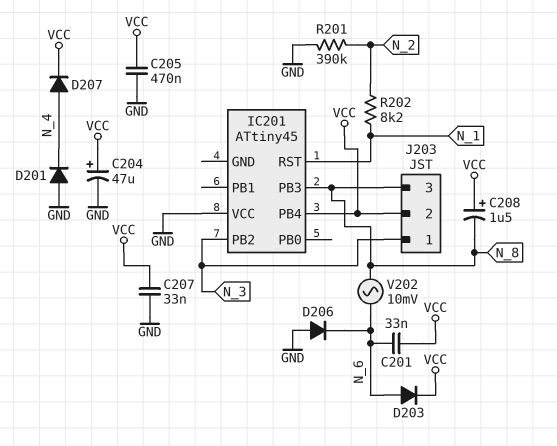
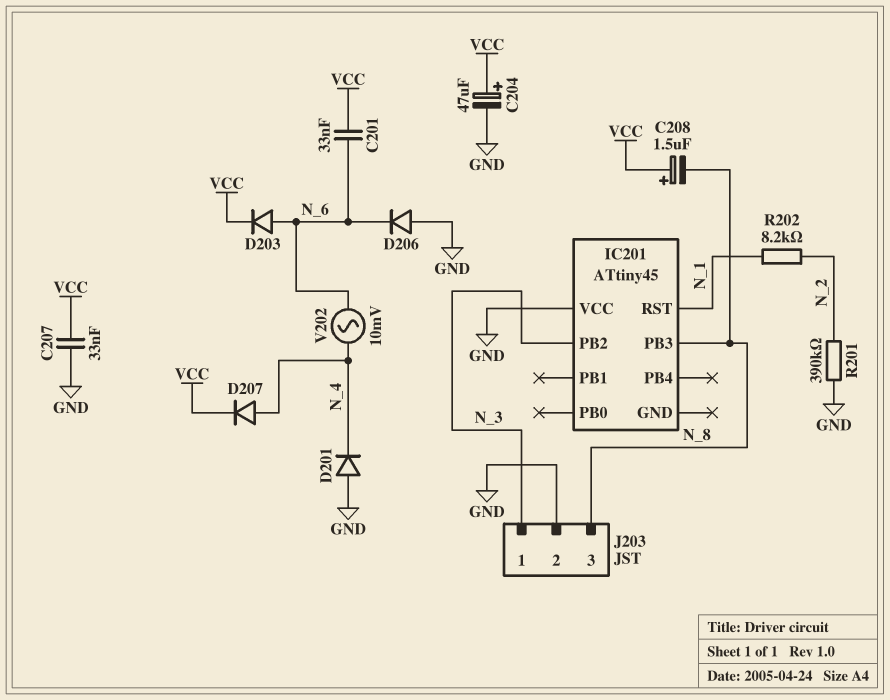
C205: 470nF (GND, VCC) -> none
IC201 pin PB4: VCC -> none
J203 pin 2: VCC -> GND
V202: AC 10mV (N_6, N_8) -> AC 10mV (N_4, N_6)

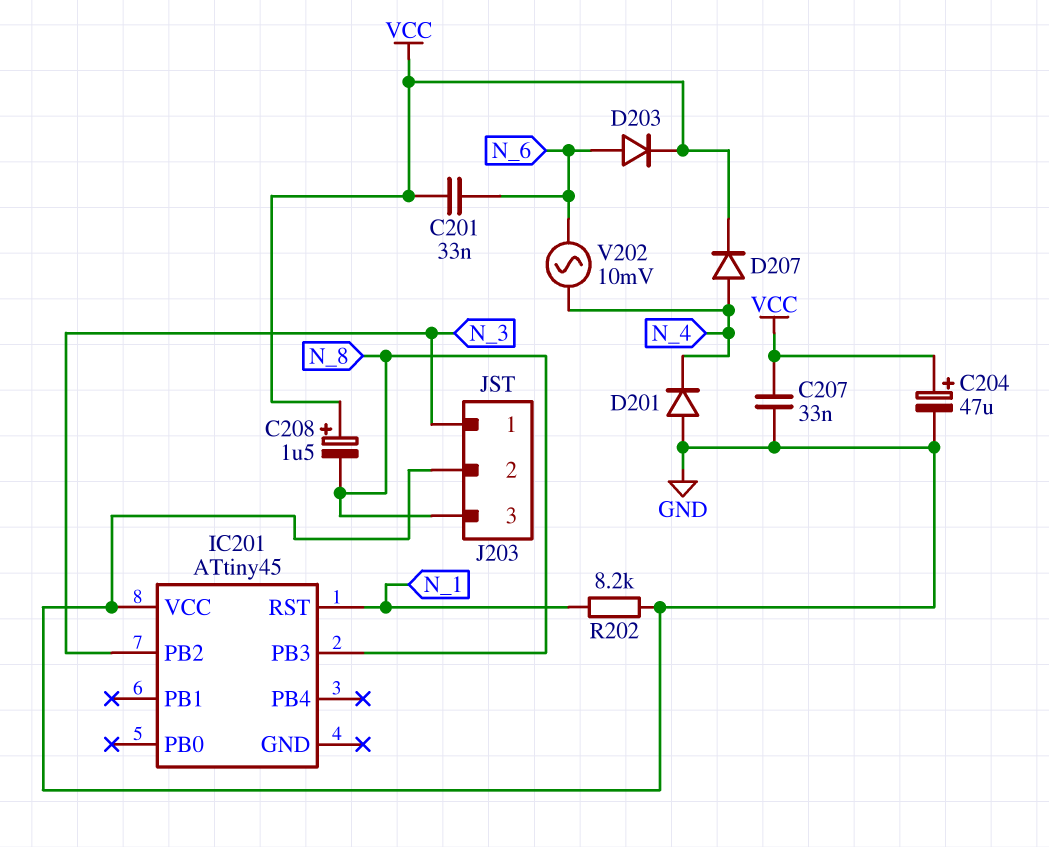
D206: diode (A GND, K N_6) -> none
R201: 390k (GND, N_2) -> none
R202: 8.2k (N_1, N_2) -> 8.2k (GND, N_1)

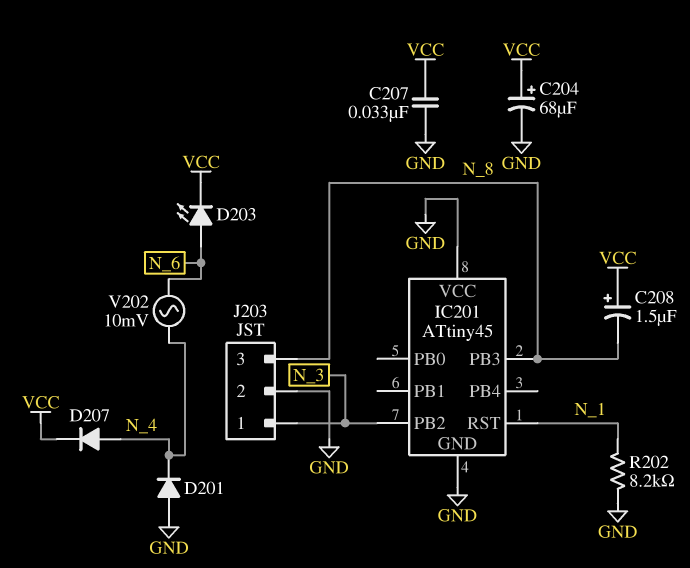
C201: 33nF (N_6, VCC) -> none
C204: 47uF (plus VCC, minus GND) -> 68uF (plus VCC, minus GND)
D203: diode (A N_6, K VCC) -> LED (A N_6, K VCC)
IC201 pin GND: none -> GND

